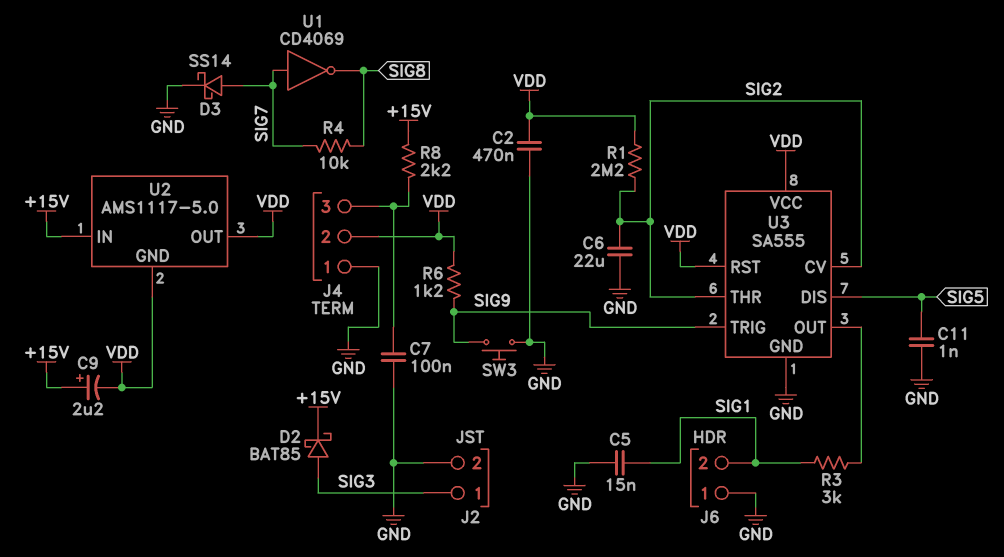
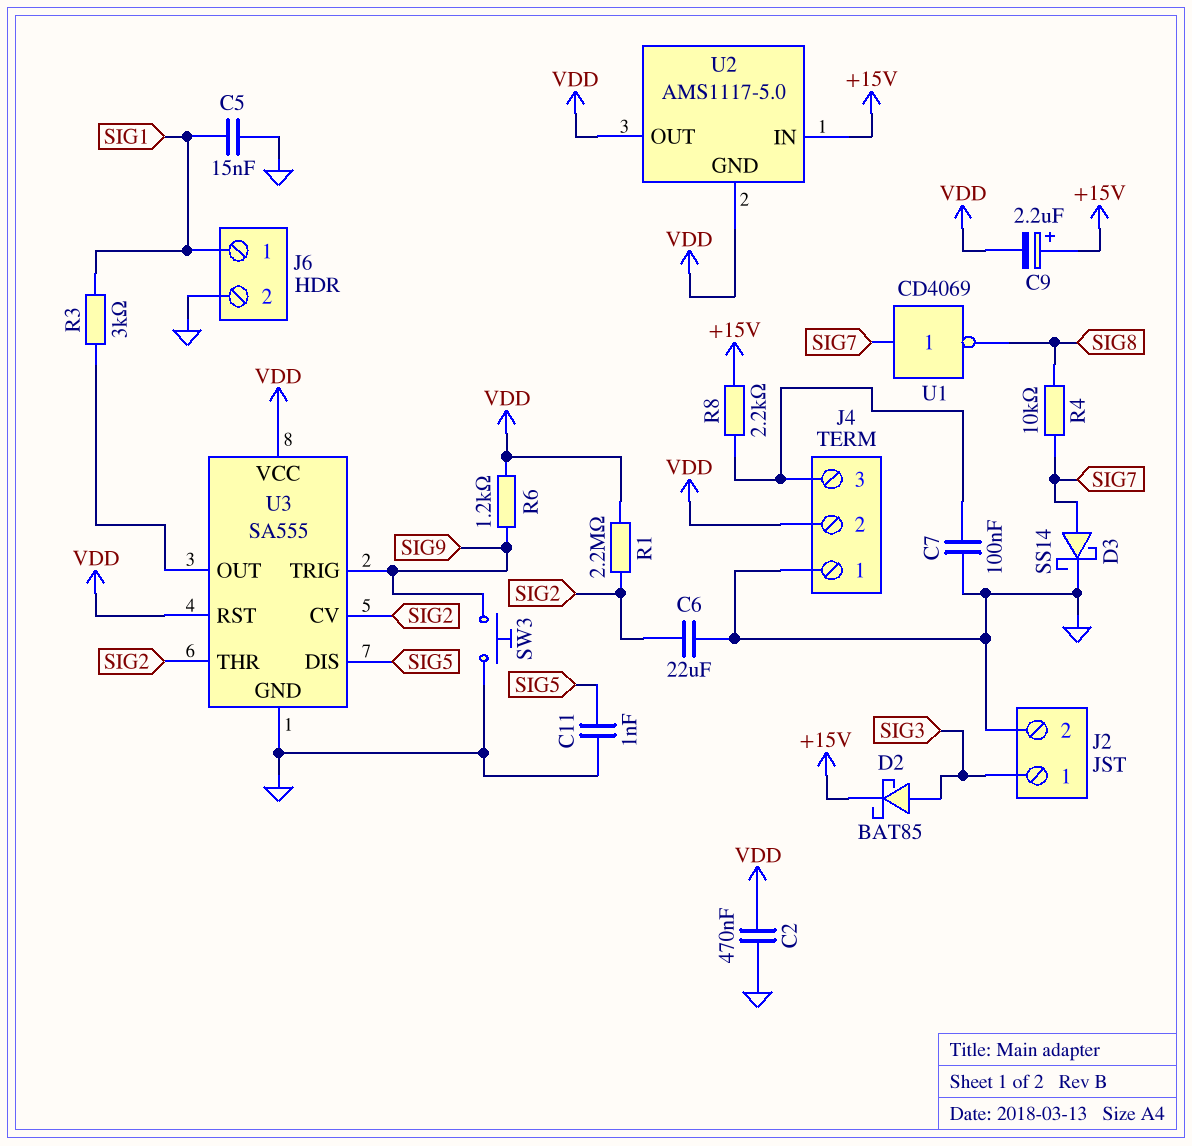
J6 pin 1: GND -> SIG1
J6 pin 2: SIG1 -> GND

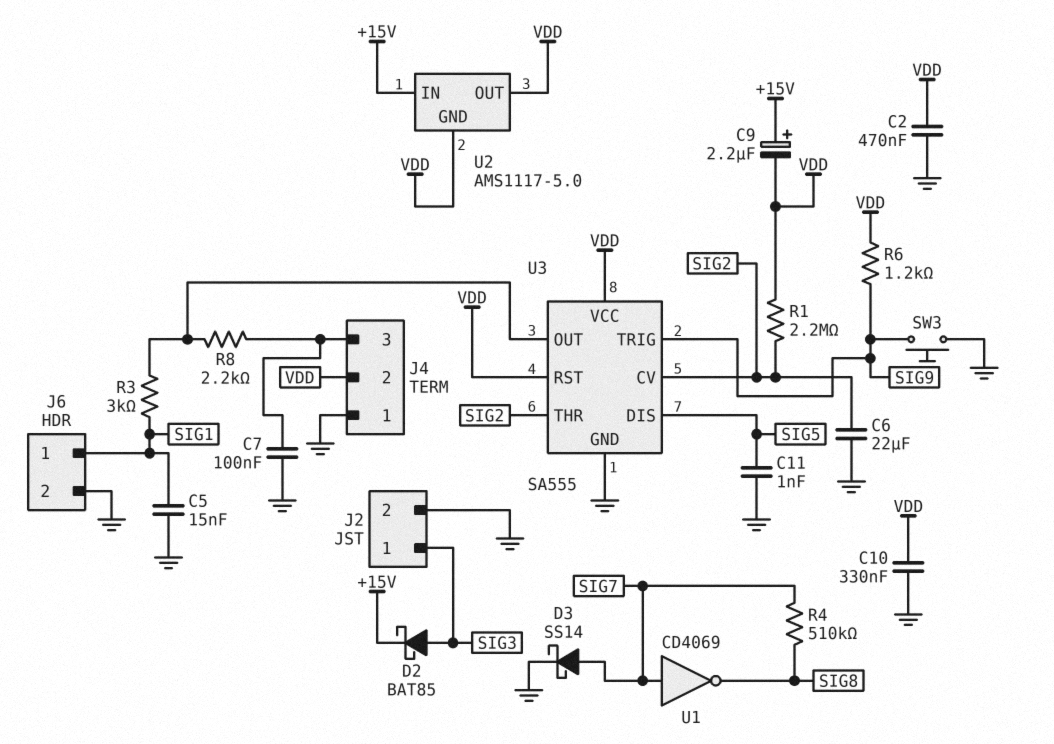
C10: none -> 330nF (GND, VDD)
R4: 10k (SIG7, SIG8) -> 510k (SIG7, SIG8)
R8: 2.2k (+15V, J4/3) -> 2.2k (J4/3, U3/OUT)

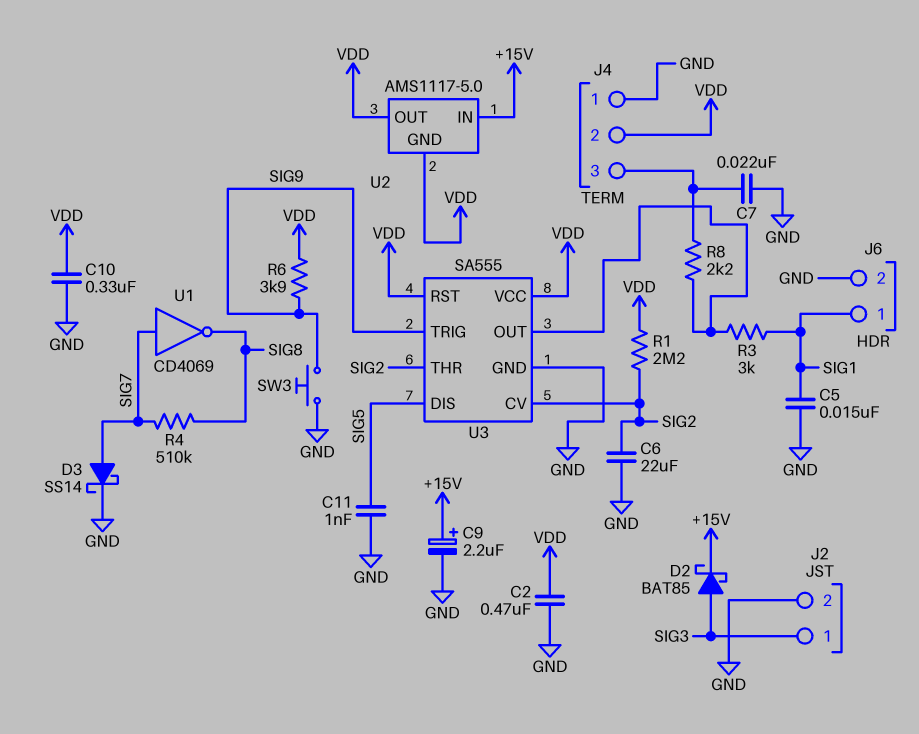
C7: 100nF (GND, J4/3) -> 22nF (GND, J4/3)
C9: 2.2uF (plus +15V, minus VDD) -> 2.2uF (plus +15V, minus GND)
R6: 1.2k (SIG9, VDD) -> 3.9k (SIG9, VDD)

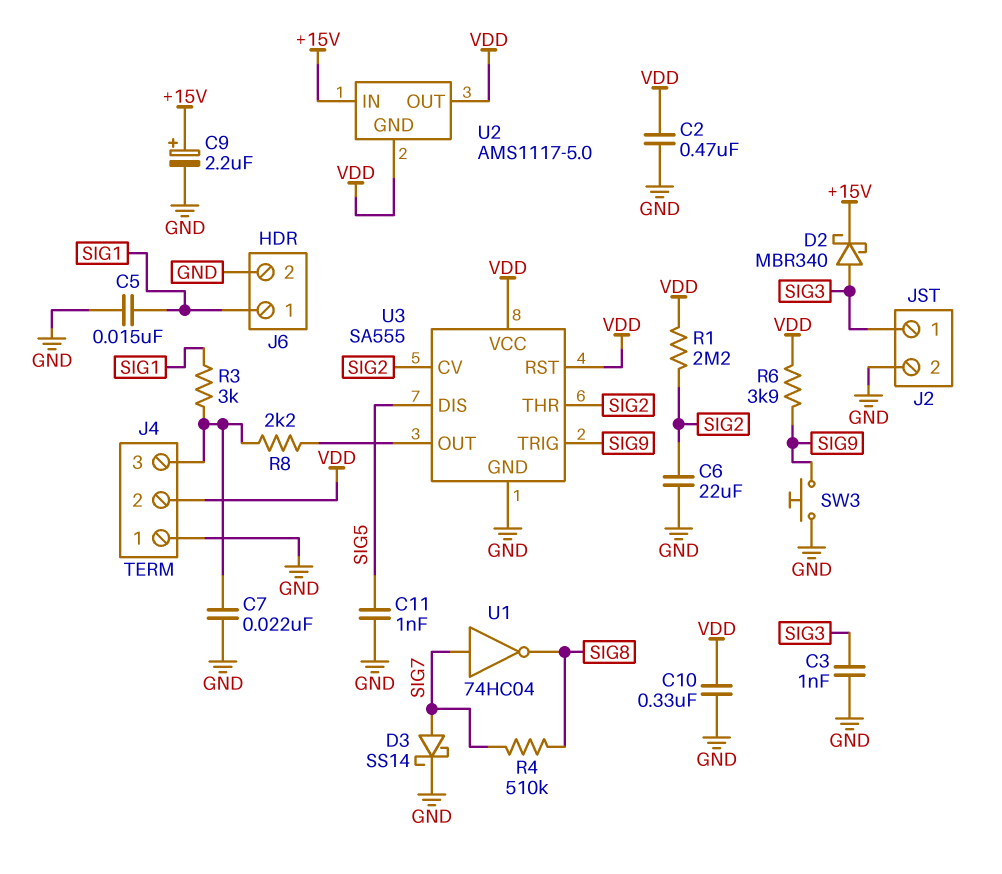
C3: none -> 1nF (GND, SIG3)
D2: schottky BAT85 (A SIG3, K +15V) -> schottky MBR340 (A SIG3, K +15V)
R3: 3k (SIG1, U3/OUT) -> 3k (J4/3, SIG1)
U1: NOT CD4069 (in SIG7, out SIG8) -> NOT 74HC04 (in SIG7, out SIG8)

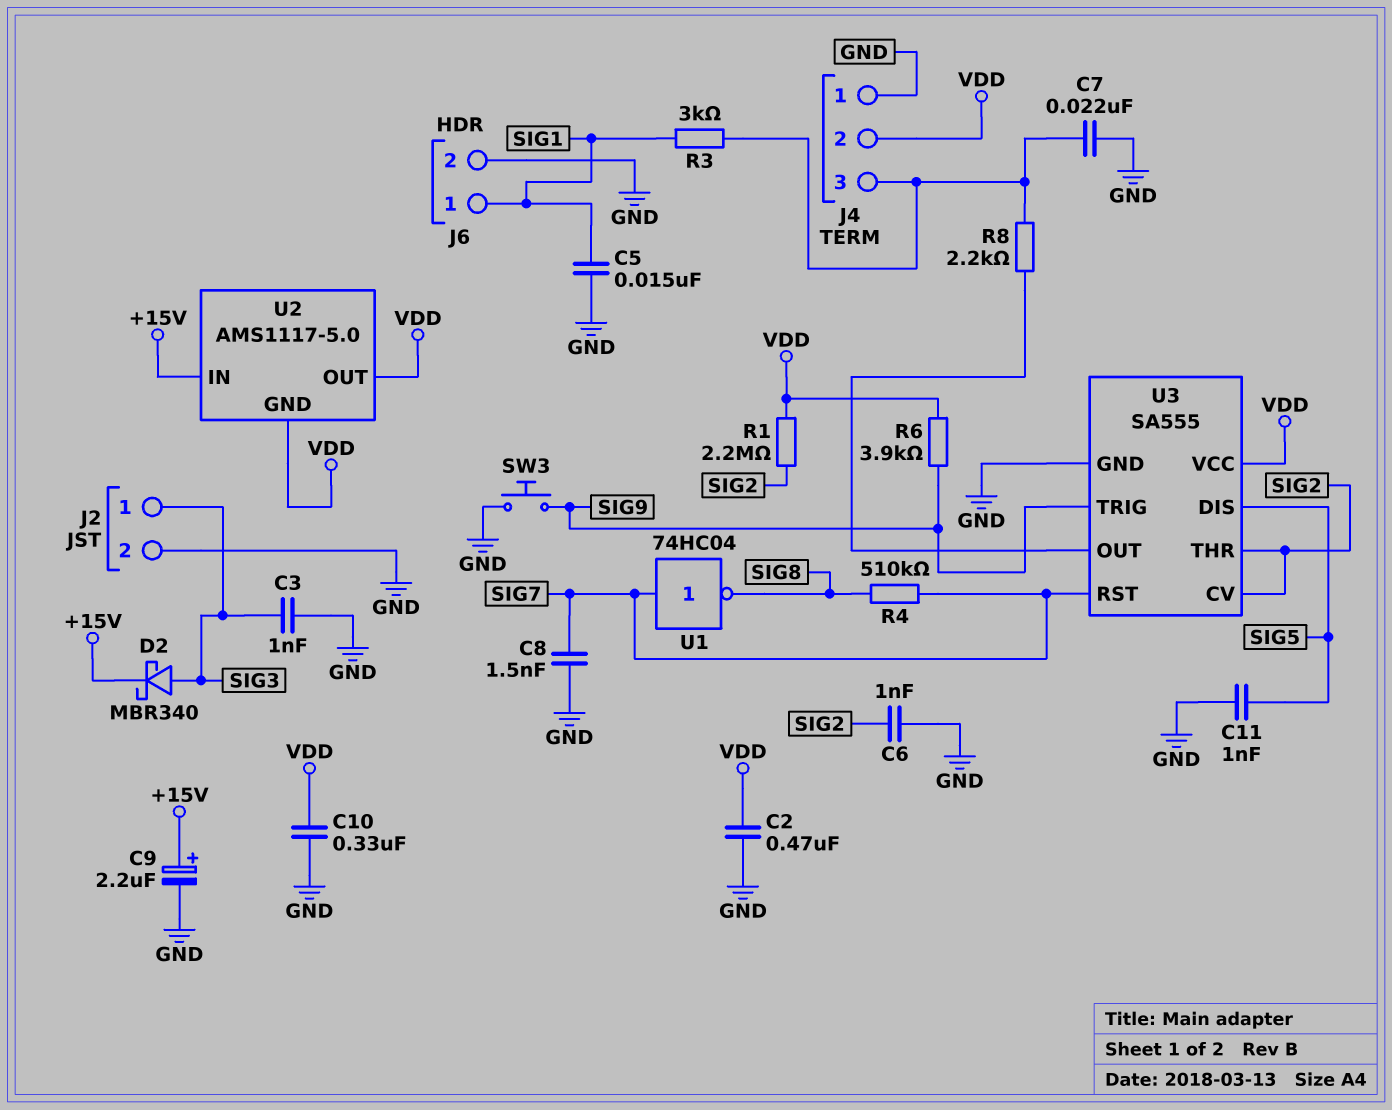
C6: 22uF (GND, SIG2) -> 1nF (GND, SIG2)
C8: none -> 1.5nF (GND, SIG7)
D3: schottky SS14 (A SIG7, K GND) -> none
U3 pin RST: VDD -> SIG7

